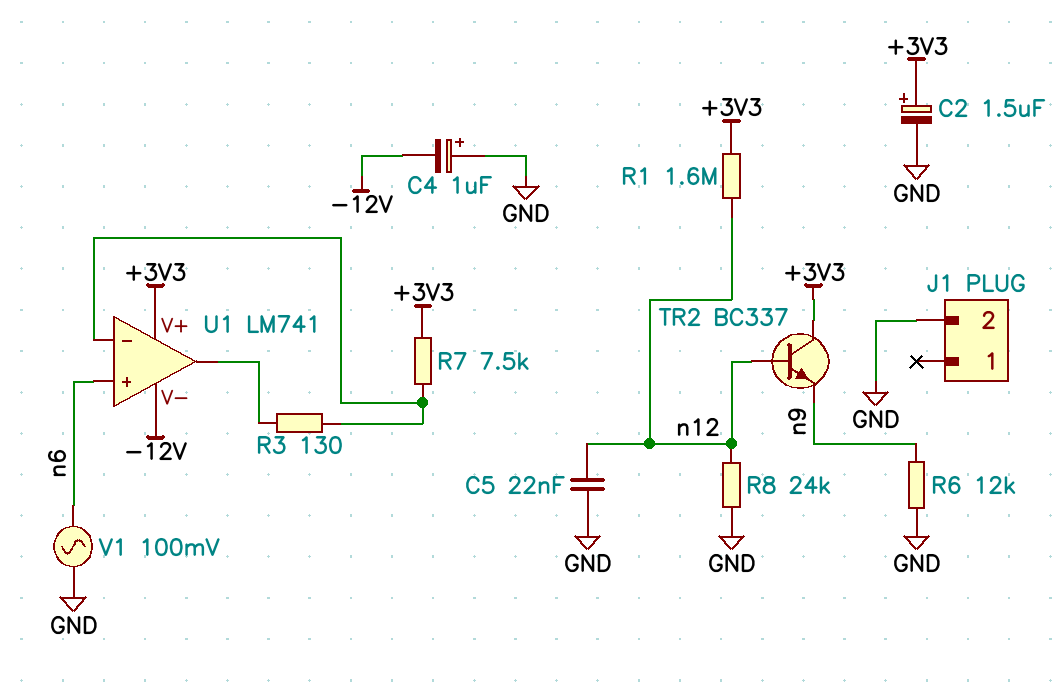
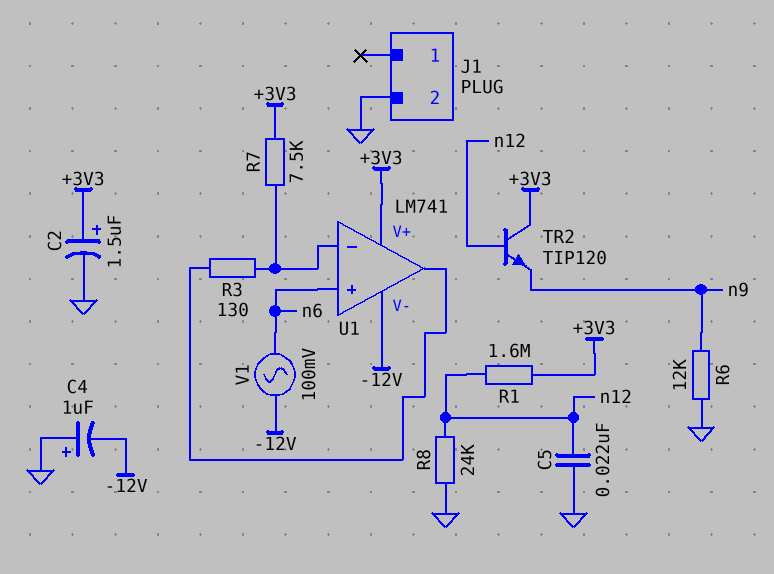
TR2: NPN BC337 (B n12, C +3V3, E n9) -> NPN TIP120 (B n12, C +3V3, E n9)
V1: AC 100mV (GND, n6) -> AC 100mV (-12V, n6)

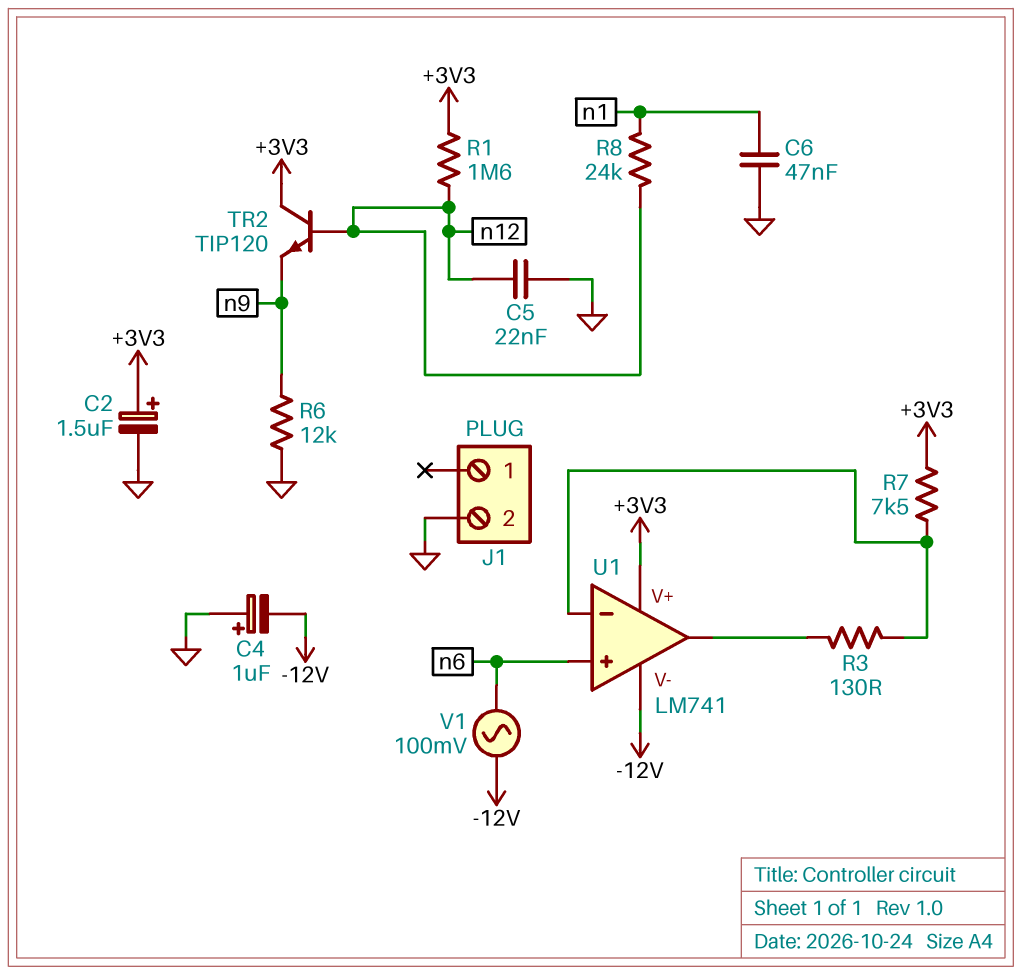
C6: none -> 47nF (GND, n1)
R8: 24k (GND, n12) -> 24k (n1, n12)

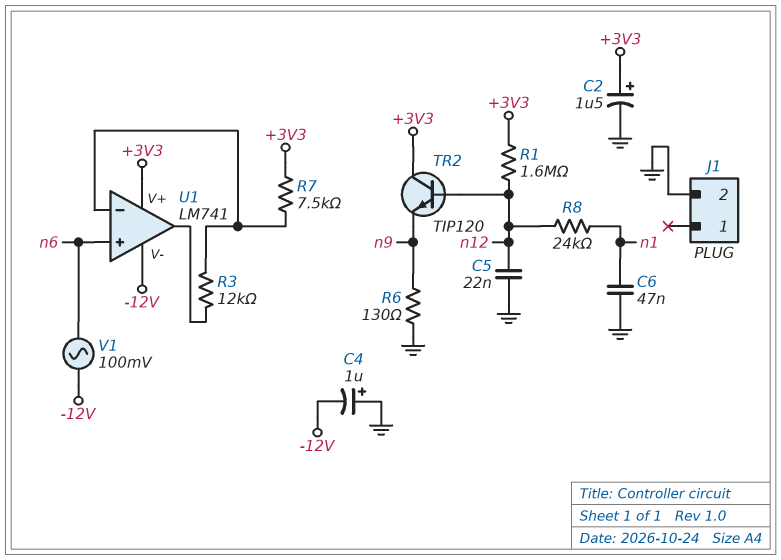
R3: 130 (U1/in-, U1/out) -> 12k (U1/in-, U1/out)
R6: 12k (GND, n9) -> 130 (GND, n9)

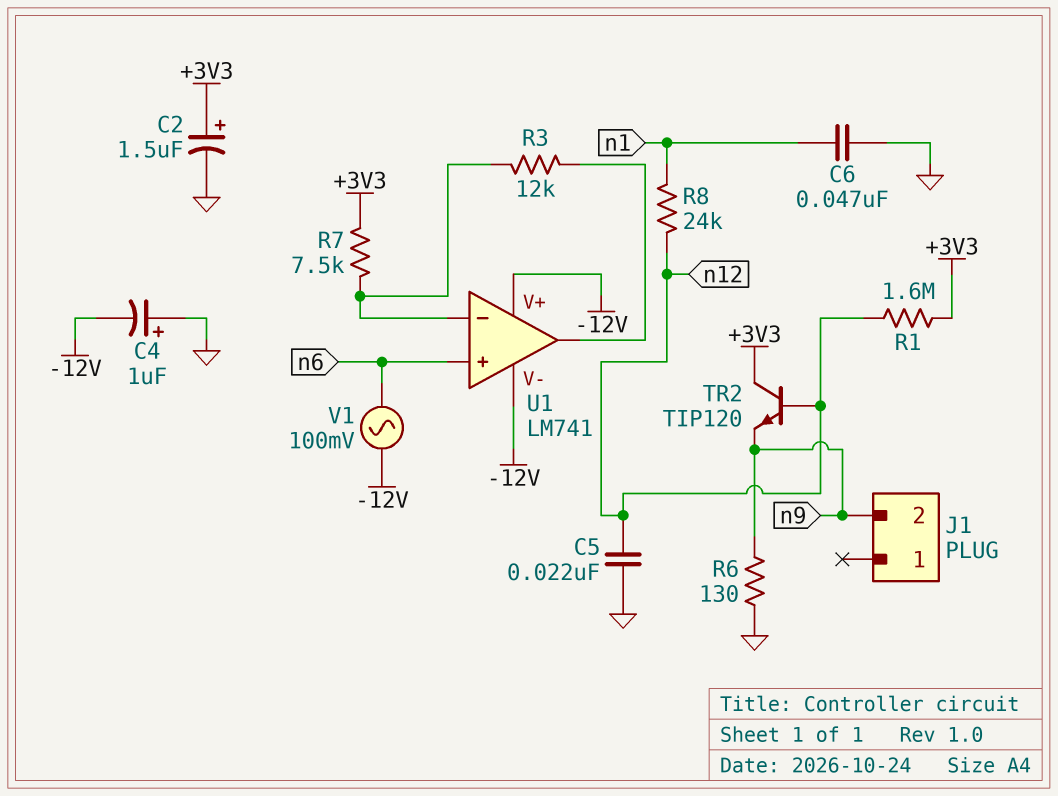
J1 pin 2: GND -> n9
U1 pin V+: +3V3 -> -12V

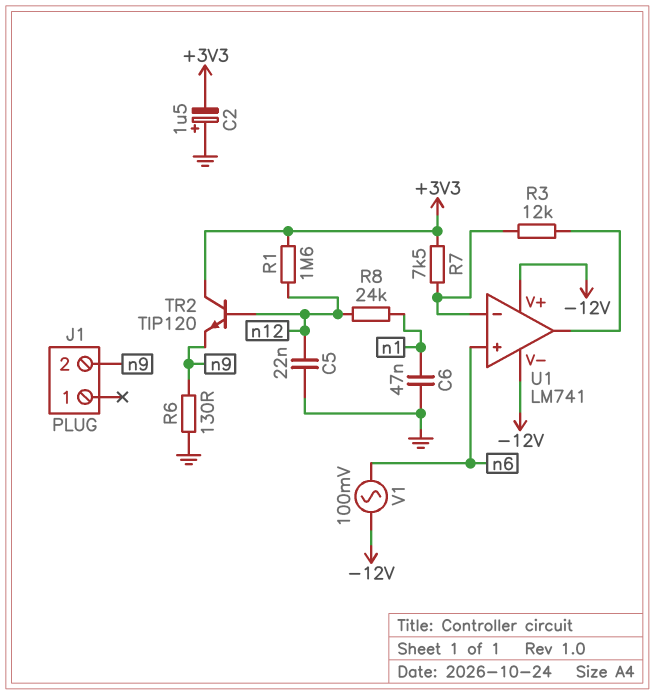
C2: 1.5uF (plus +3V3, minus GND) -> 1.5uF (plus GND, minus +3V3)
C4: 1uF (plus GND, minus -12V) -> none

